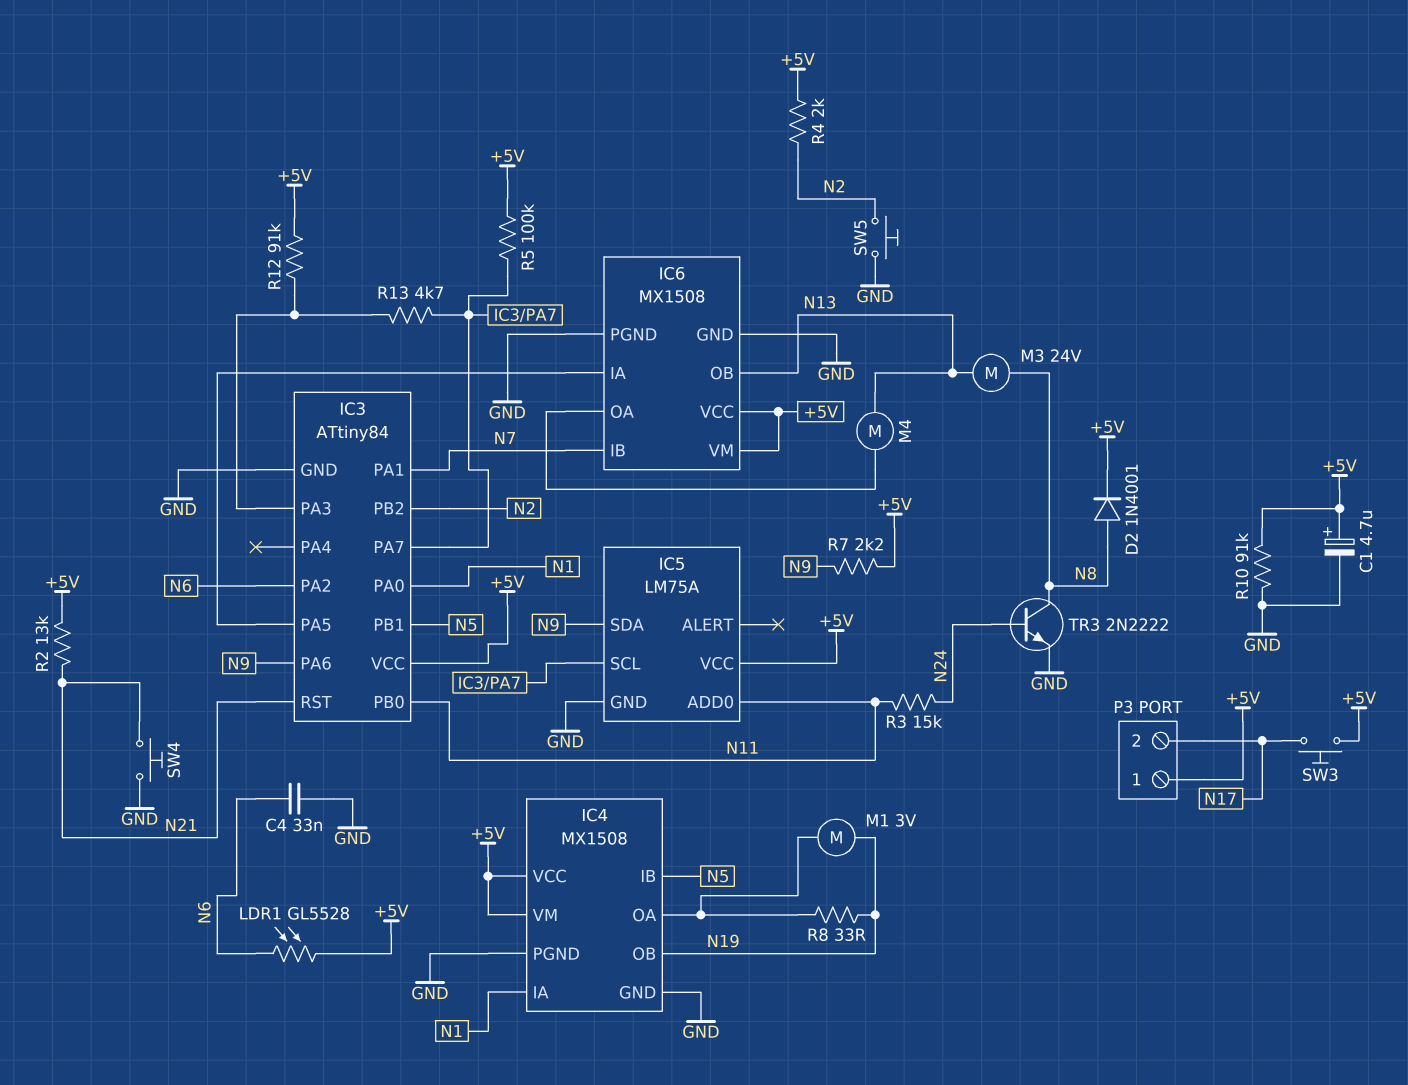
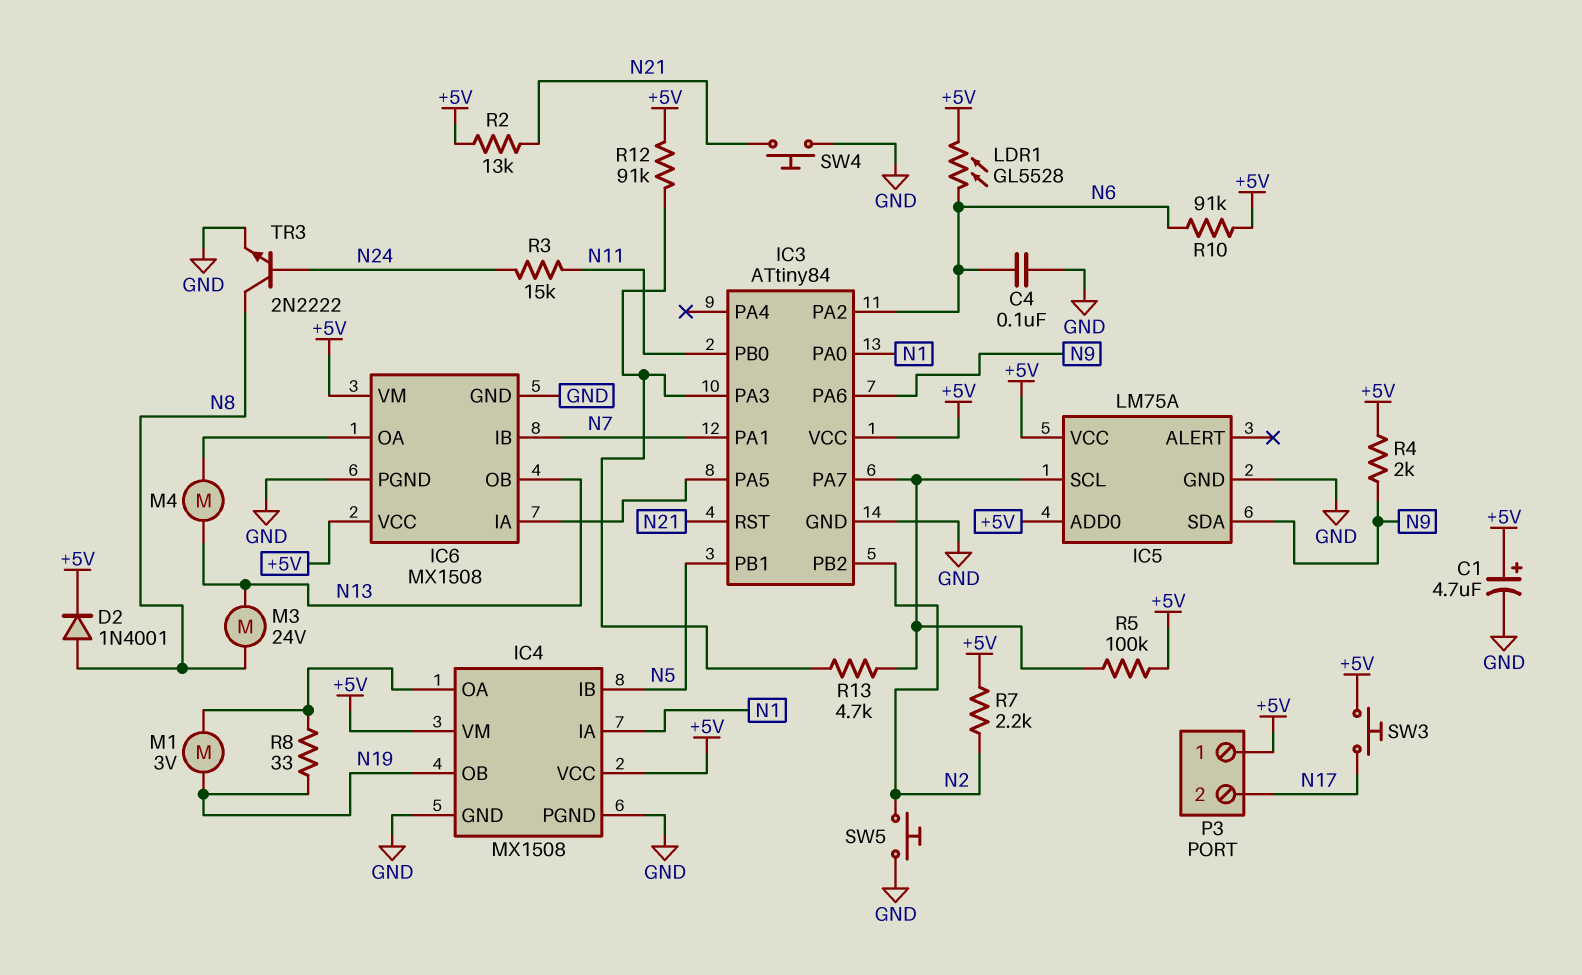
C4: 33nF (GND, N6) -> 100nF (GND, N6)
IC5 pin ADD0: N11 -> +5V
R4: 2k (+5V, N2) -> 2k (+5V, N9)
R7: 2.2k (+5V, N9) -> 2.2k (+5V, N2)
R10: 91k (+5V, GND) -> 91k (+5V, N6)

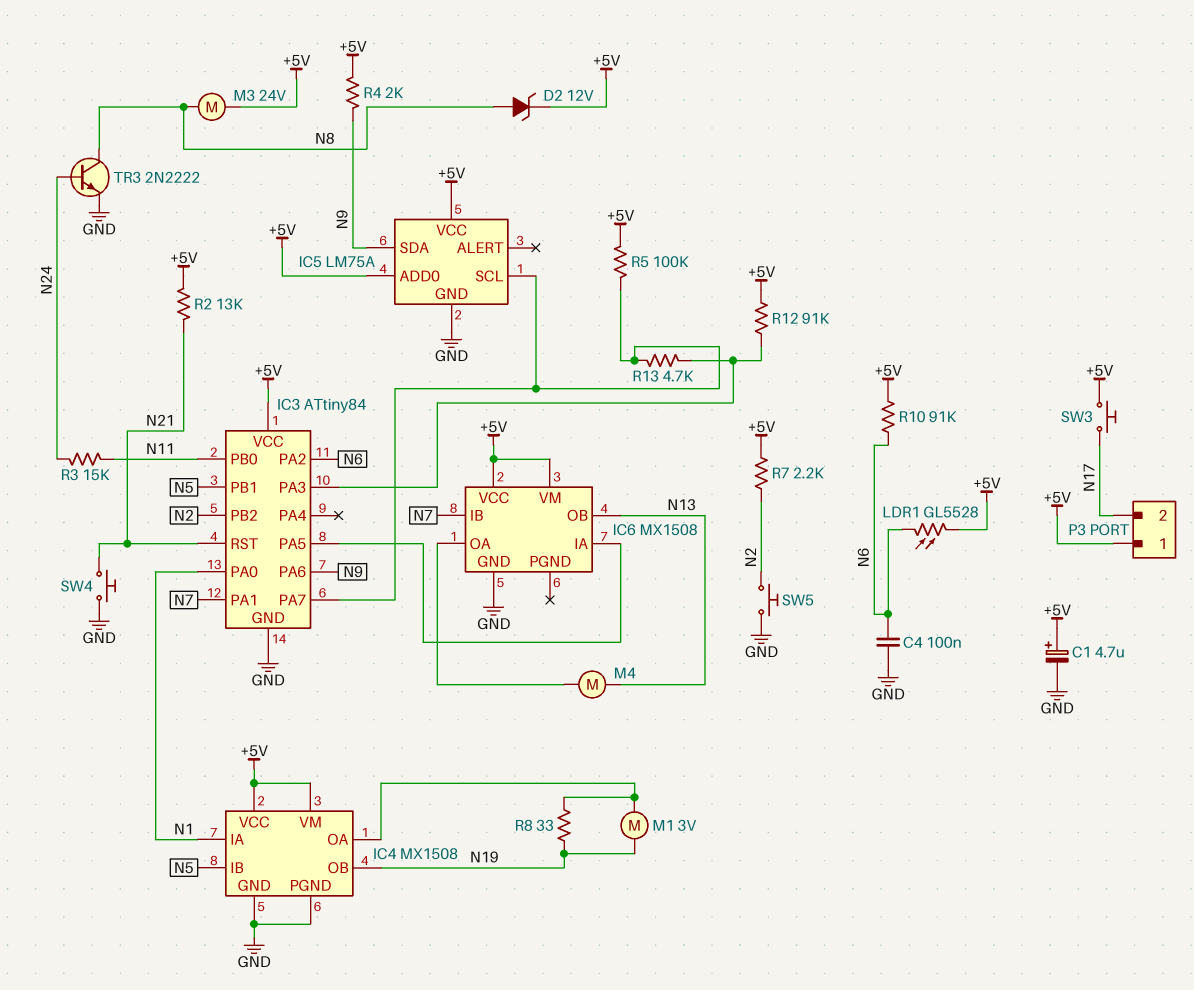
D2: diode 1N4001 (A N8, K +5V) -> zener 12V (A N8, K +5V)
IC6 pin PGND: GND -> none
M3: motor 24V (N8, N13) -> motor 24V (+5V, N8)

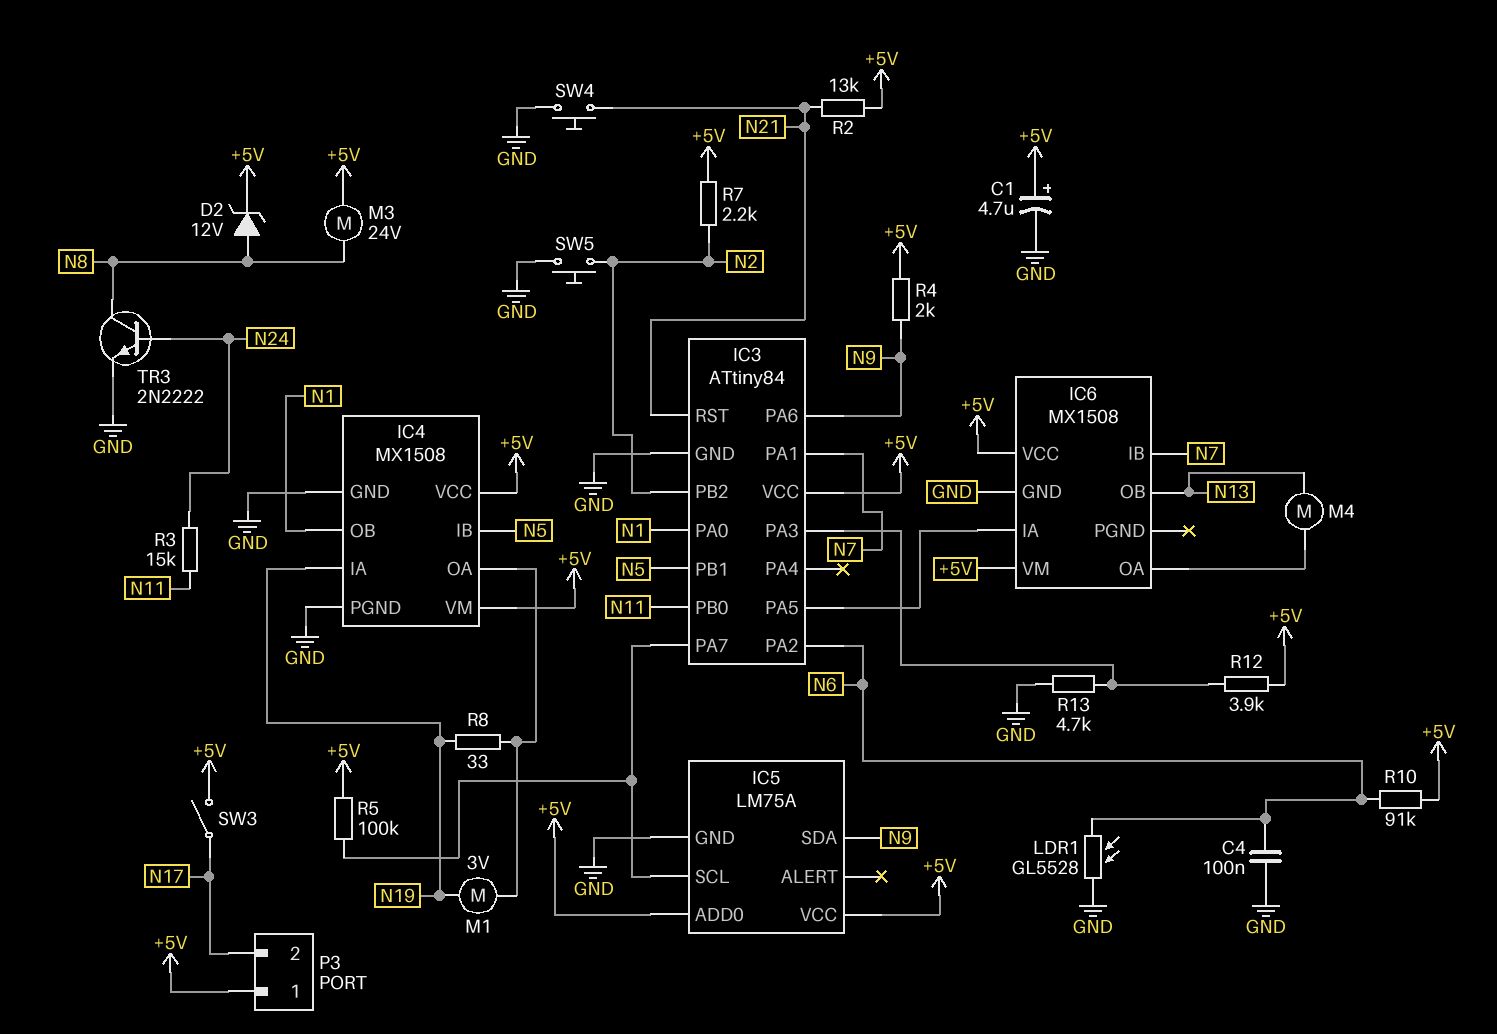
IC4 pin IA: N1 -> N19
IC4 pin OB: N19 -> N1
LDR1: GL5528 (+5V, N6) -> GL5528 (GND, N6)
R12: 91k (+5V, IC3/PA3) -> 3.9k (+5V, IC3/PA3)
R13: 4.7k (IC3/PA3, IC3/PA7) -> 4.7k (GND, IC3/PA3)
SW3: button (+5V, N17) -> switch (+5V, N17)

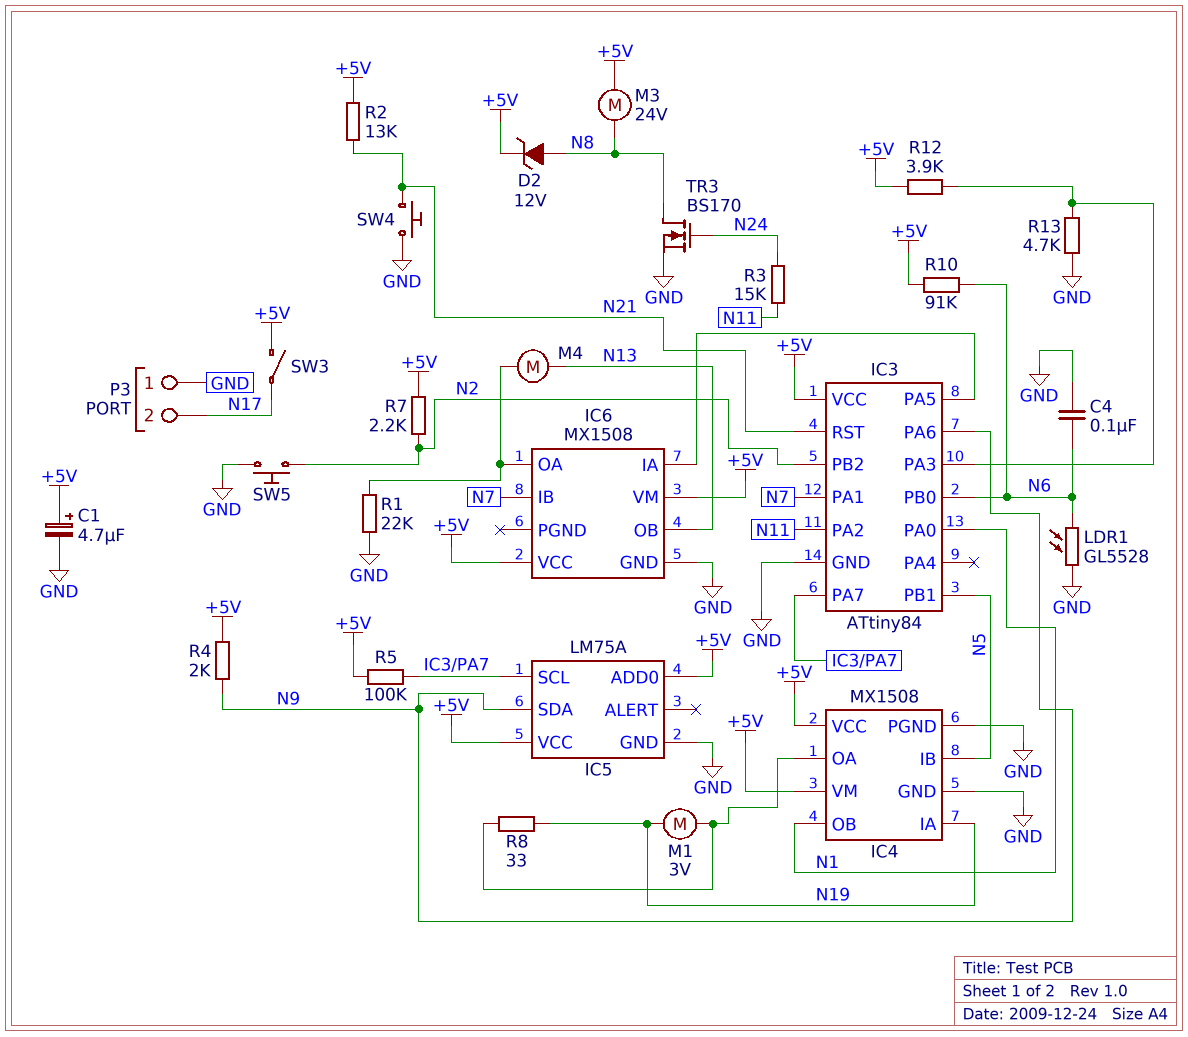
IC3 pin PA2: N6 -> N11
IC3 pin PB0: N11 -> N6
P3 pin 1: +5V -> GND
R1: none -> 22k (GND, IC6/OA)
TR3: NPN 2N2222 (B N24, C N8, E GND) -> NMOS BS170 (G N24, D N8, S GND)

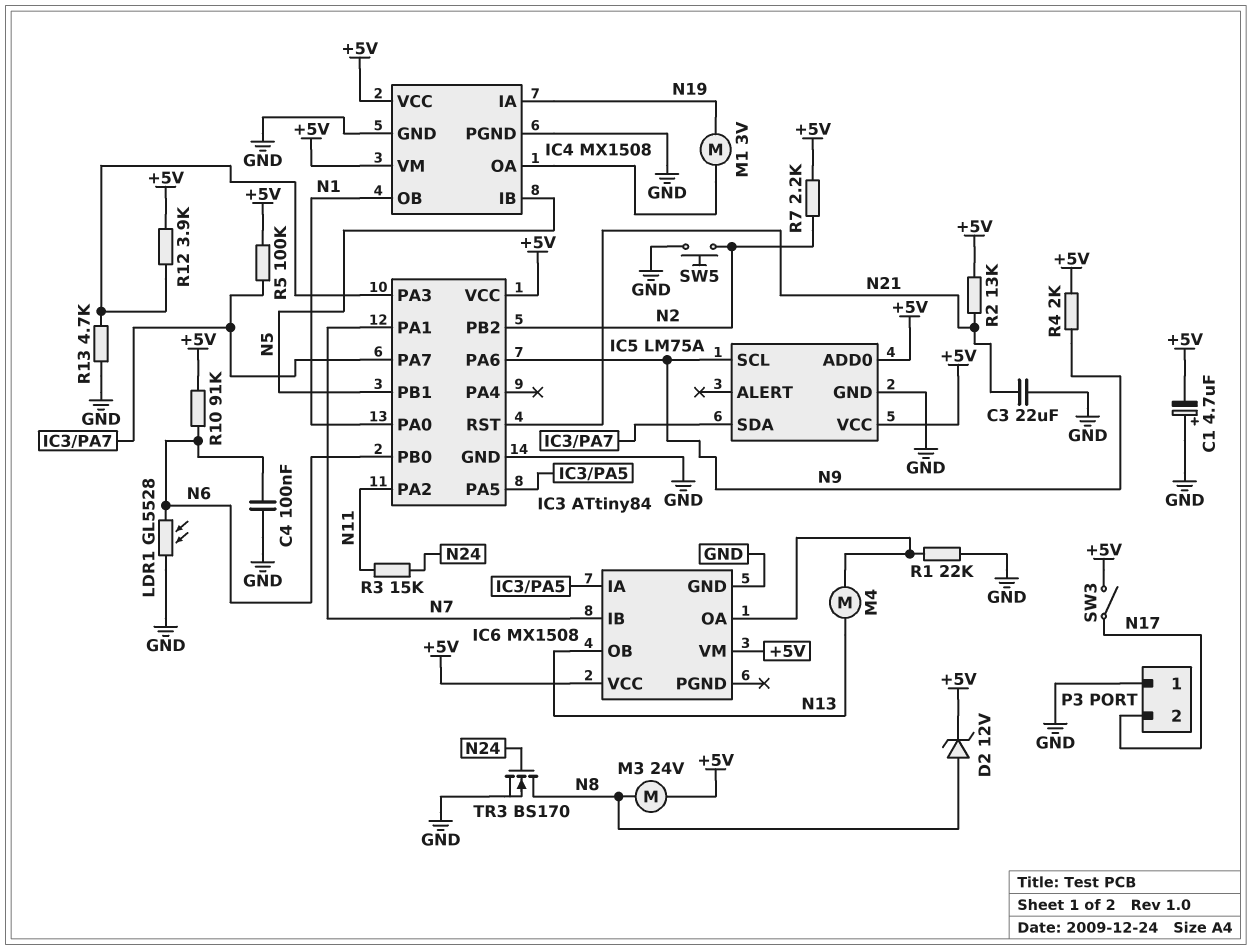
C1: 4.7uF (plus +5V, minus GND) -> 4.7uF (plus GND, minus +5V)
C3: none -> 22uF (GND, N21)
IC5 pin SCL: IC3/PA7 -> N9
IC5 pin SDA: N9 -> IC3/PA7
R8: 33 (IC4/OA, N19) -> none
SW4: button (GND, N21) -> none

